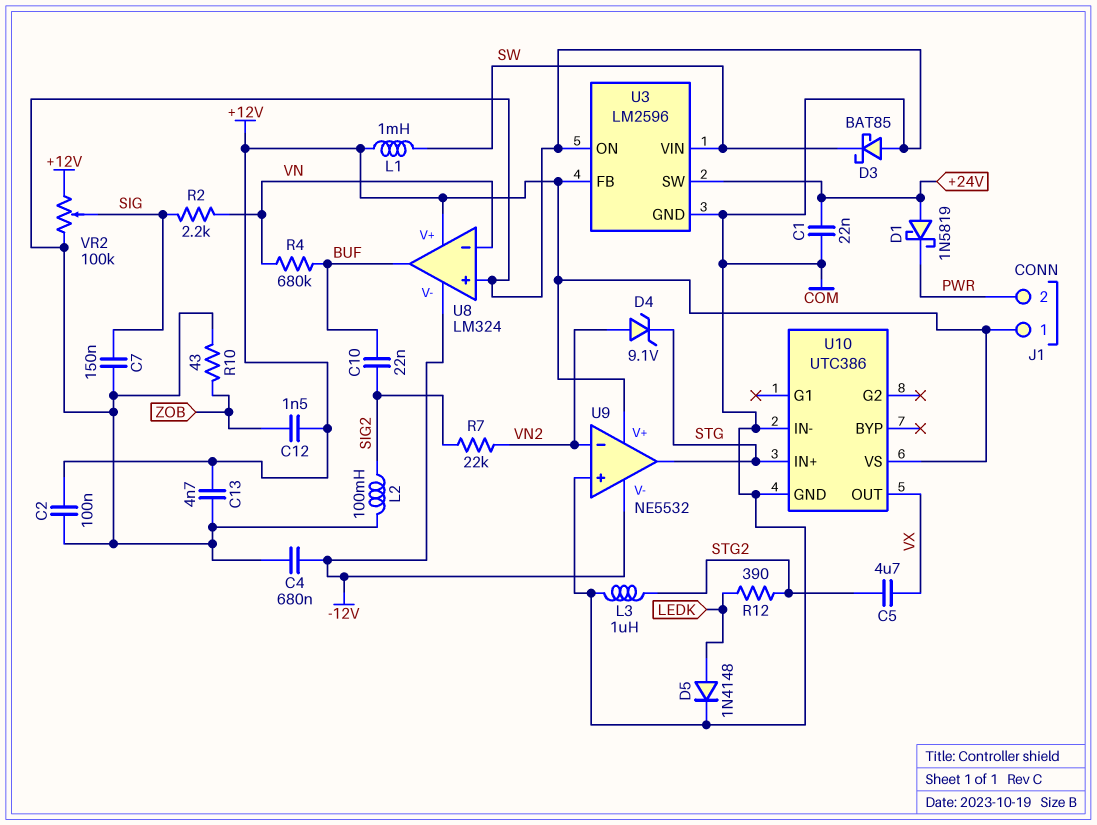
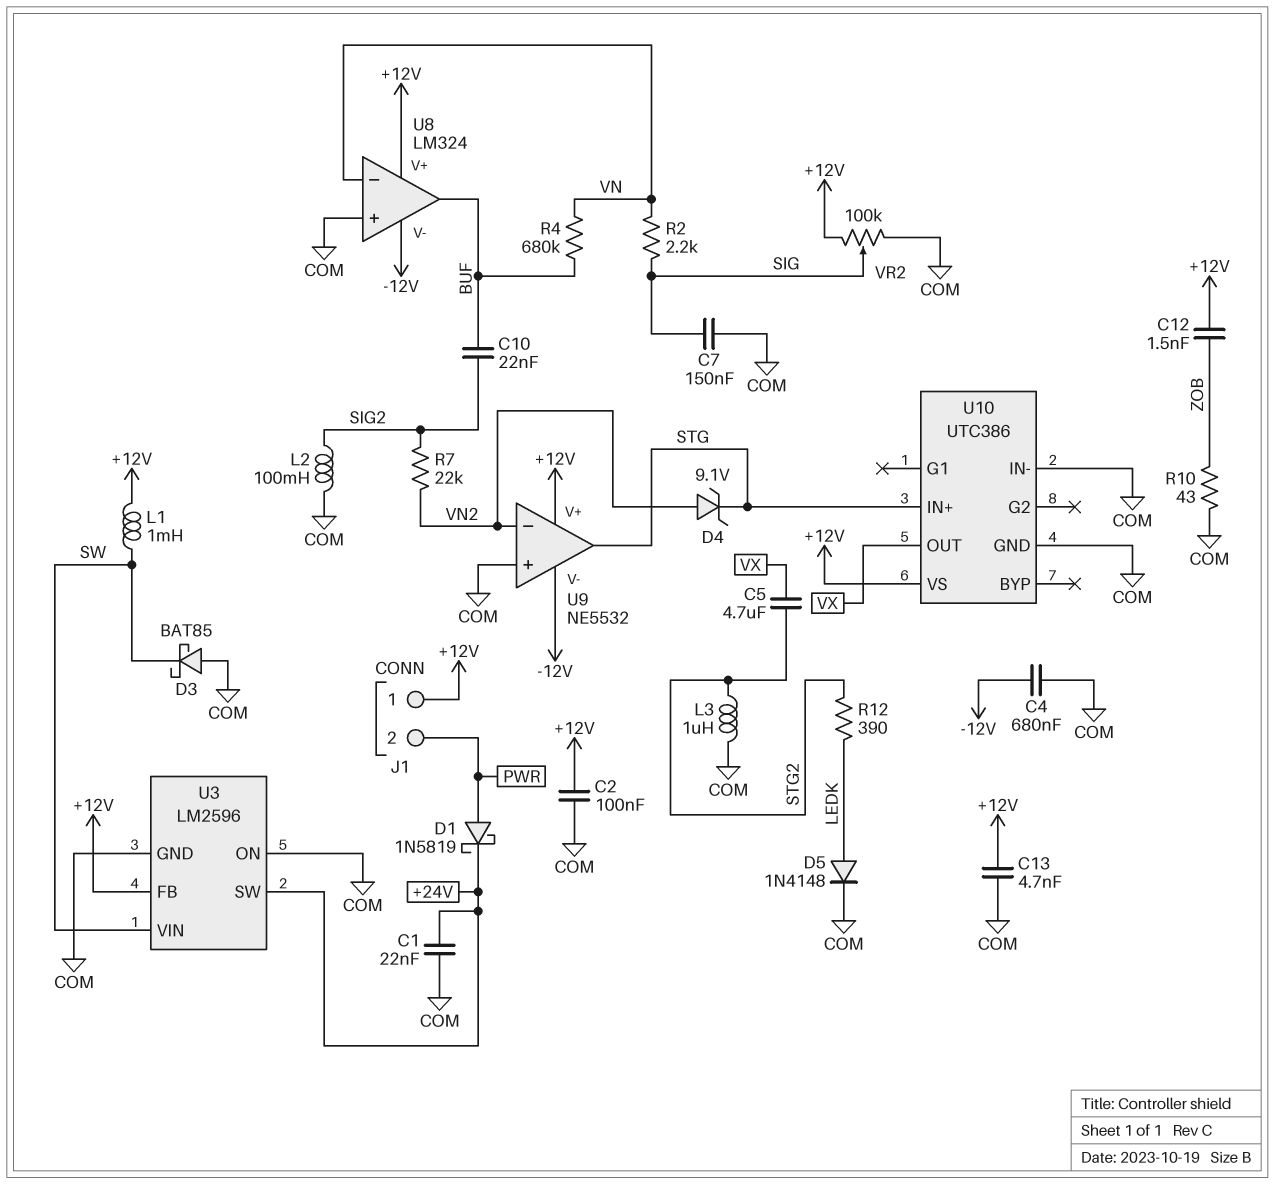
D1: schottky 1N5819 (A +24V, K PWR) -> schottky 1N5819 (A PWR, K +24V)

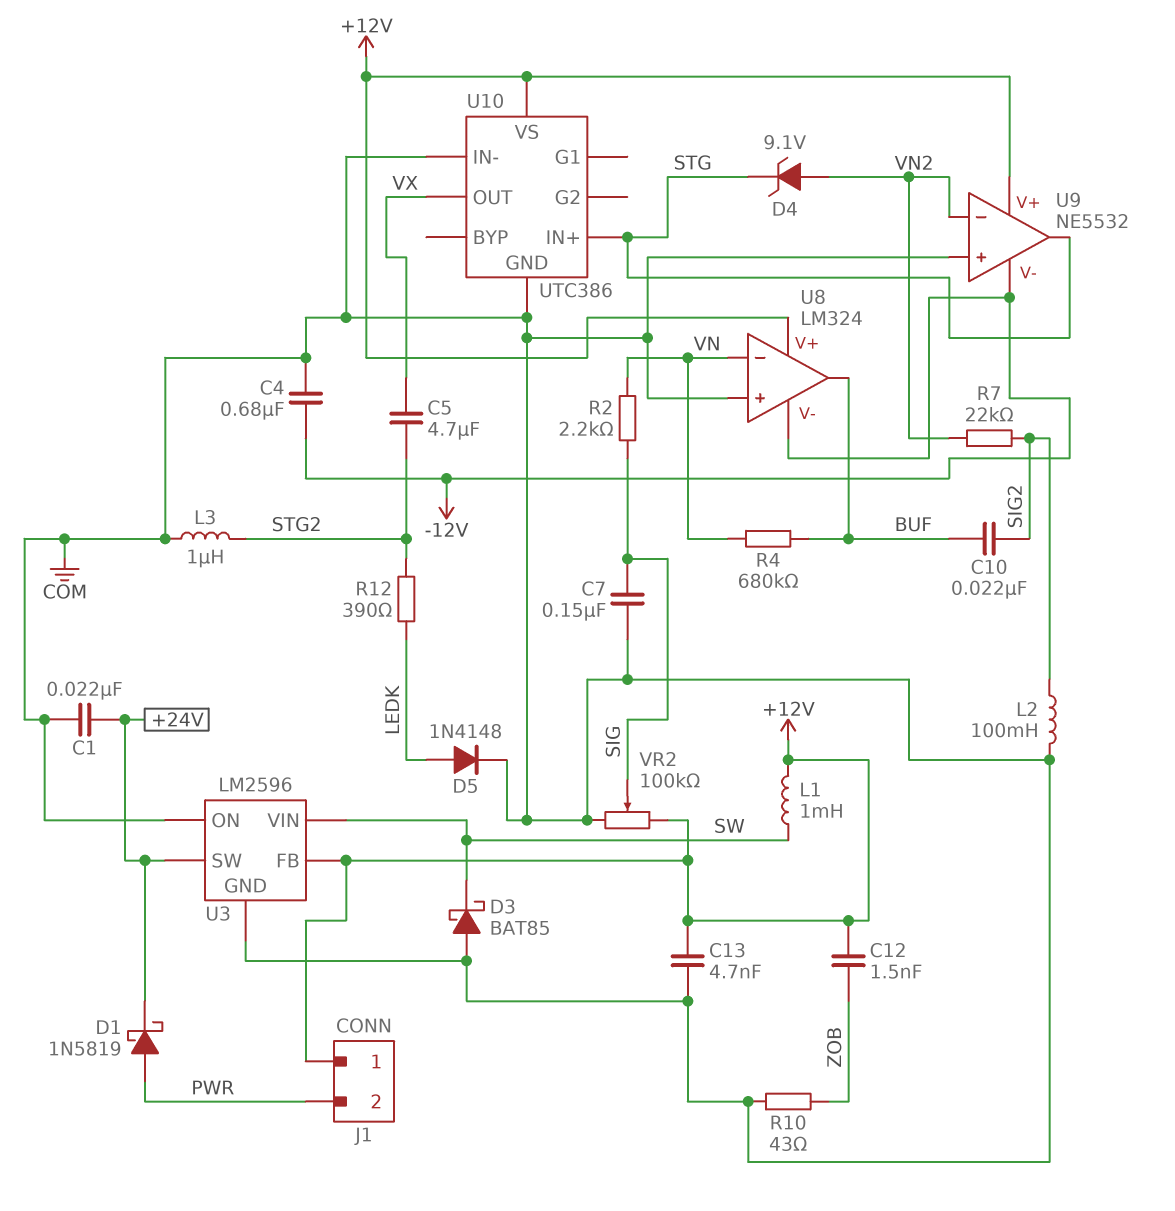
C2: 100nF (+12V, COM) -> none

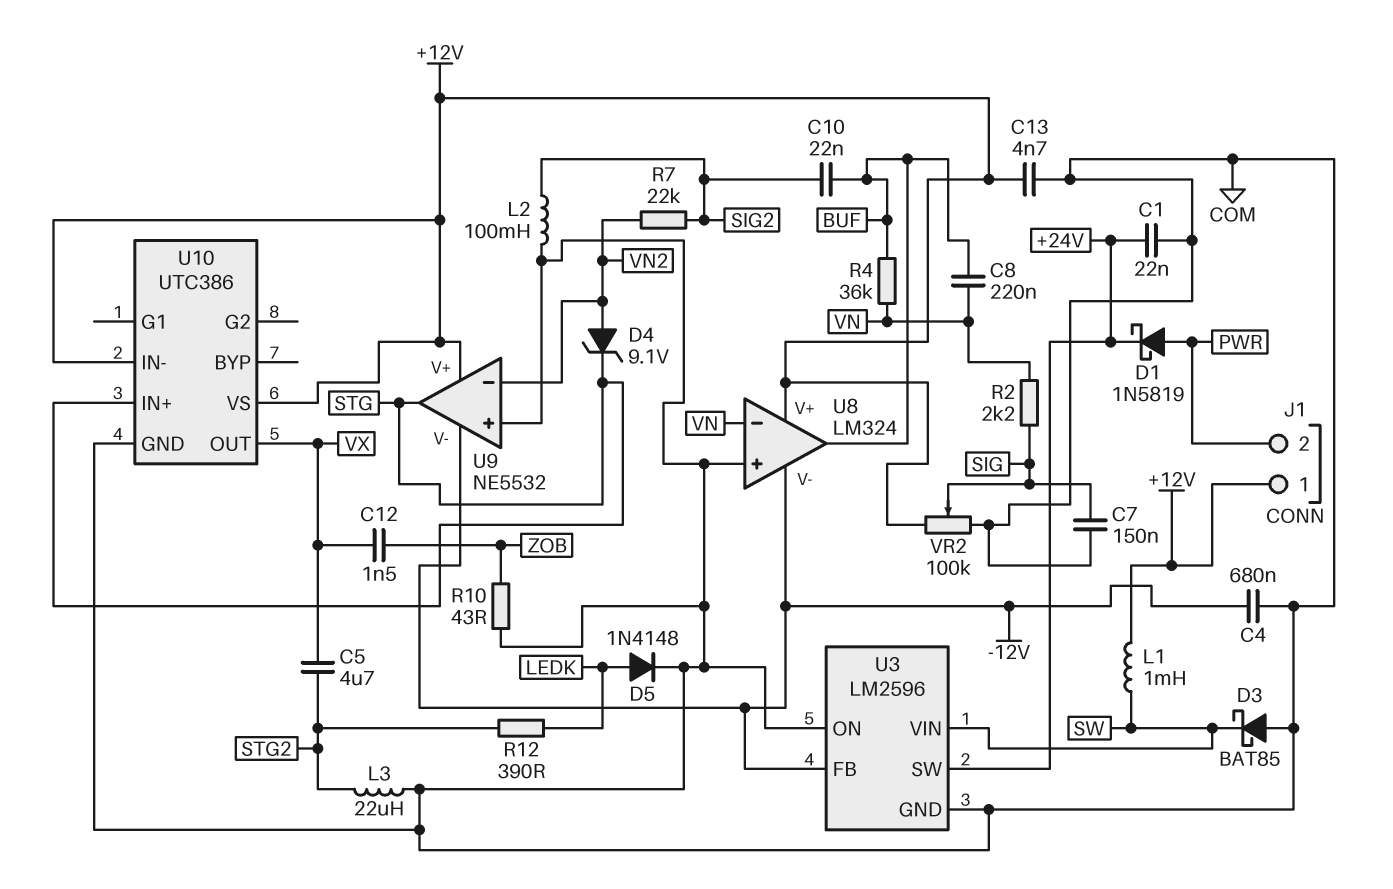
C8: none -> 220nF (BUF, VN)
C12: 1.5nF (+12V, ZOB) -> 1.5nF (VX, ZOB)
L3: 1uH (COM, STG2) -> 22uH (COM, STG2)
R4: 680k (BUF, VN) -> 36k (BUF, VN)
U3 pin FB: +12V -> -12V
U10 pin IN-: COM -> +12V

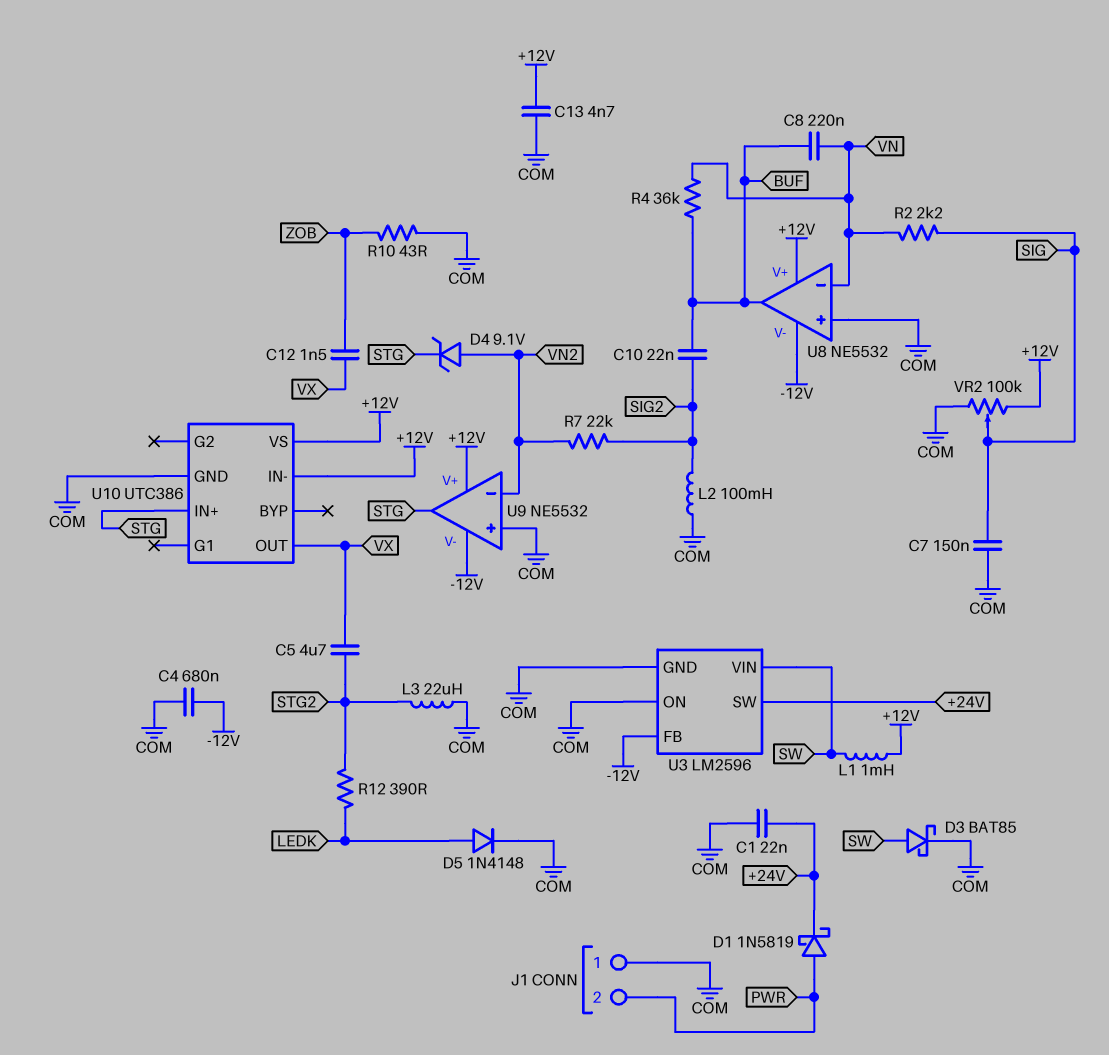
D3: schottky BAT85 (A COM, K SW) -> schottky BAT85 (A SW, K COM)
J1 pin 1: +12V -> COM
U8: LM324 -> NE5532

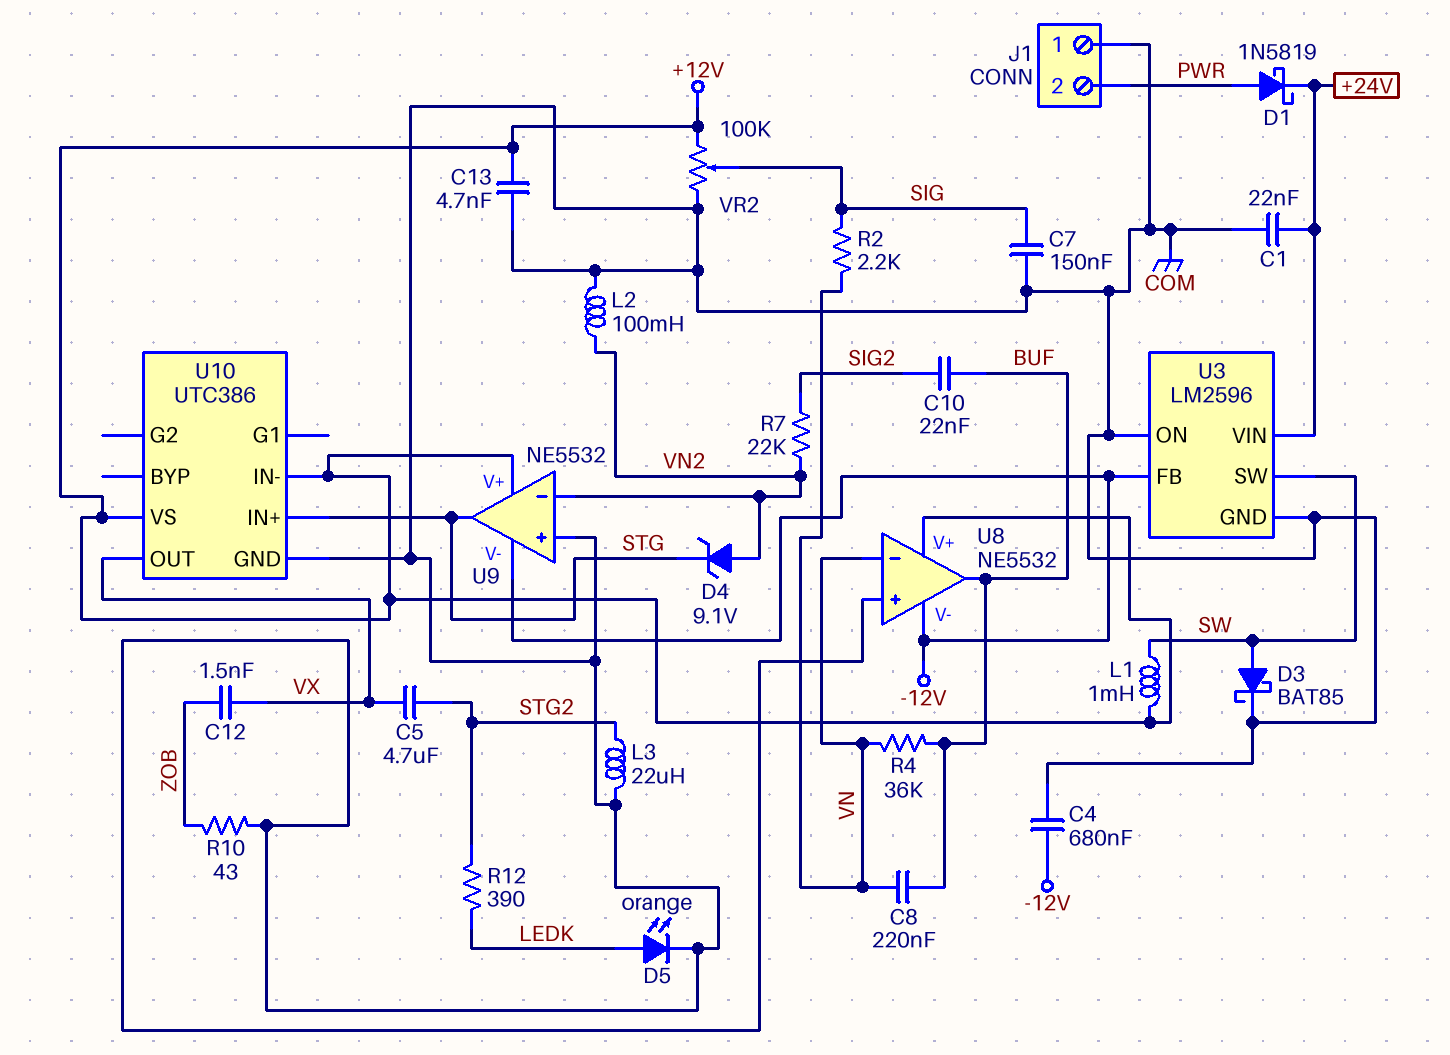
D5: diode 1N4148 (A LEDK, K COM) -> LED orange (A LEDK, K COM)
L2: 100mH (COM, SIG2) -> 100mH (COM, VN2)
U3 pin SW: +24V -> SW
U3 pin VIN: SW -> +24V

